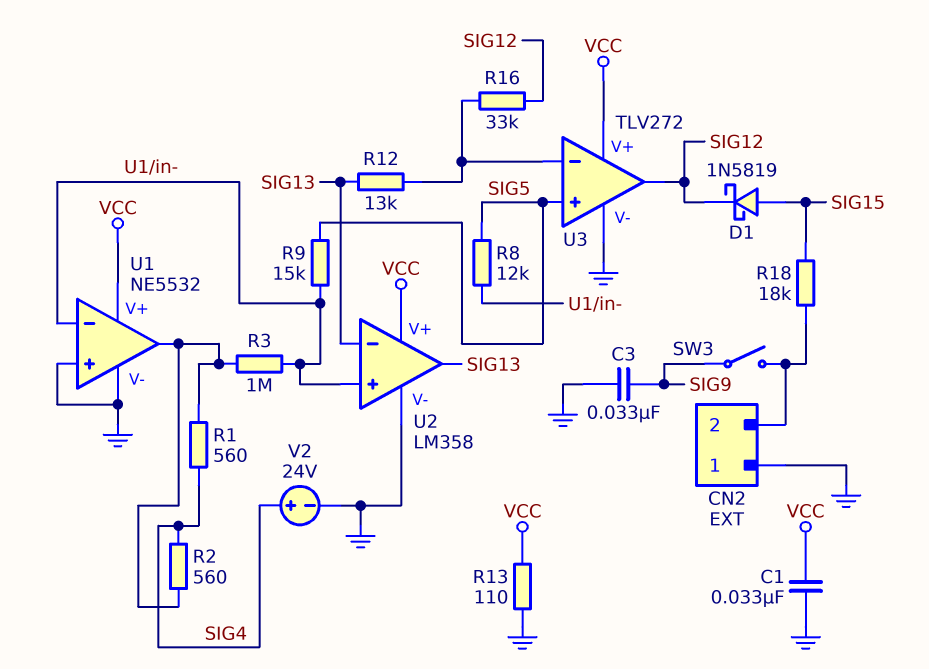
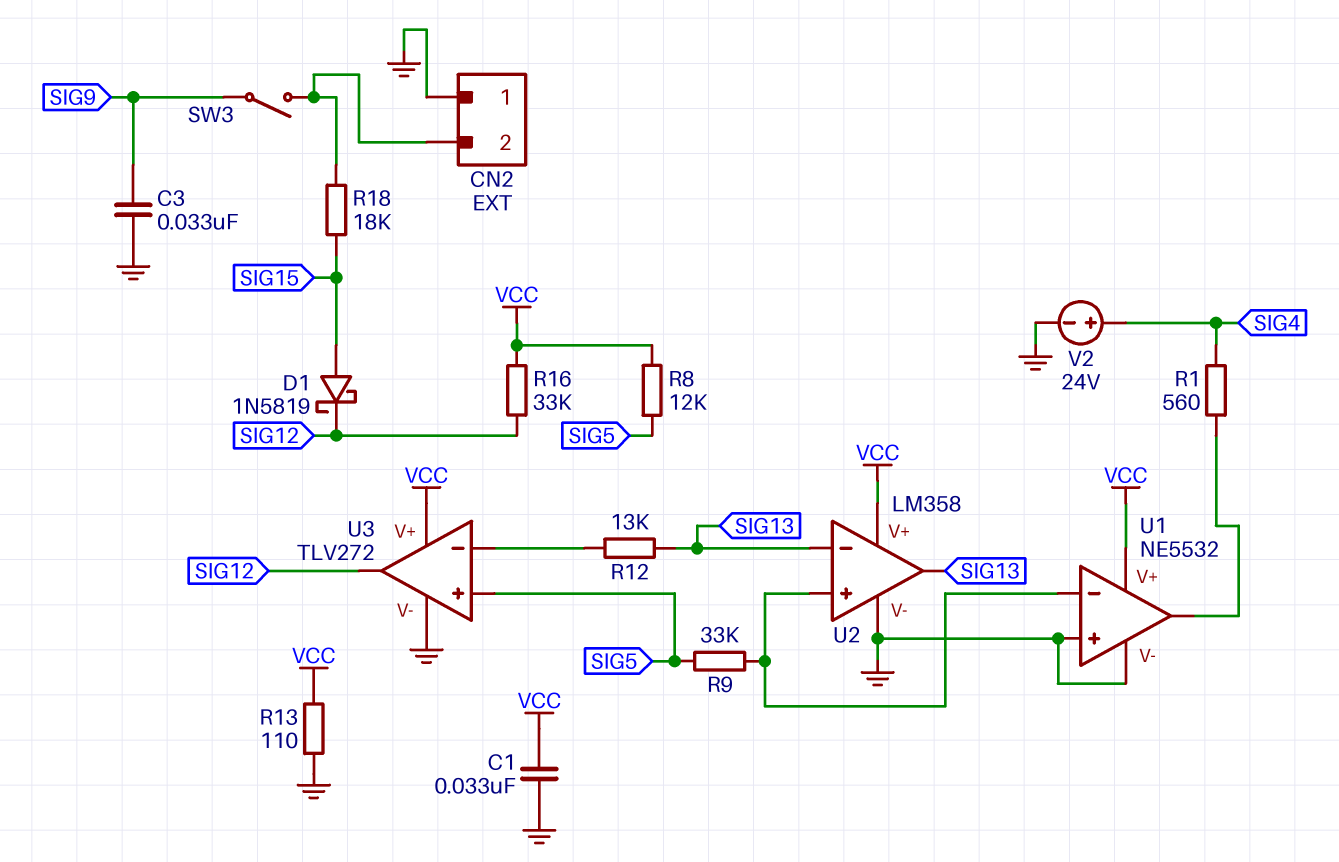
R2: 560 (SIG4, U1/out) -> none
R3: 1M (U1/in-, U1/out) -> none
R8: 12k (SIG5, U1/in-) -> 12k (SIG5, VCC)
R9: 15k (SIG5, U1/in-) -> 33k (SIG5, U1/in-)
R16: 33k (SIG12, U3/in-) -> 33k (SIG12, VCC)

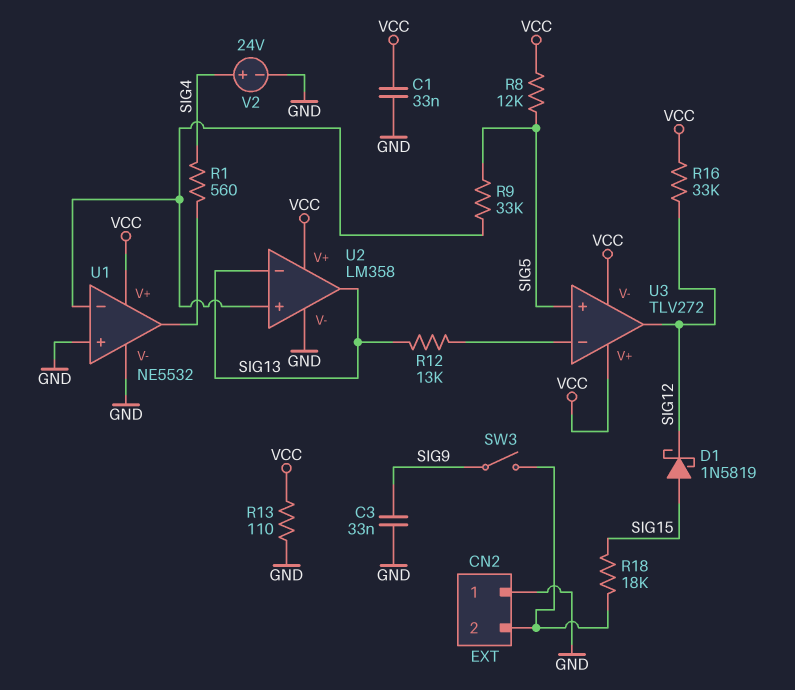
U3 pin V-: GND -> VCC

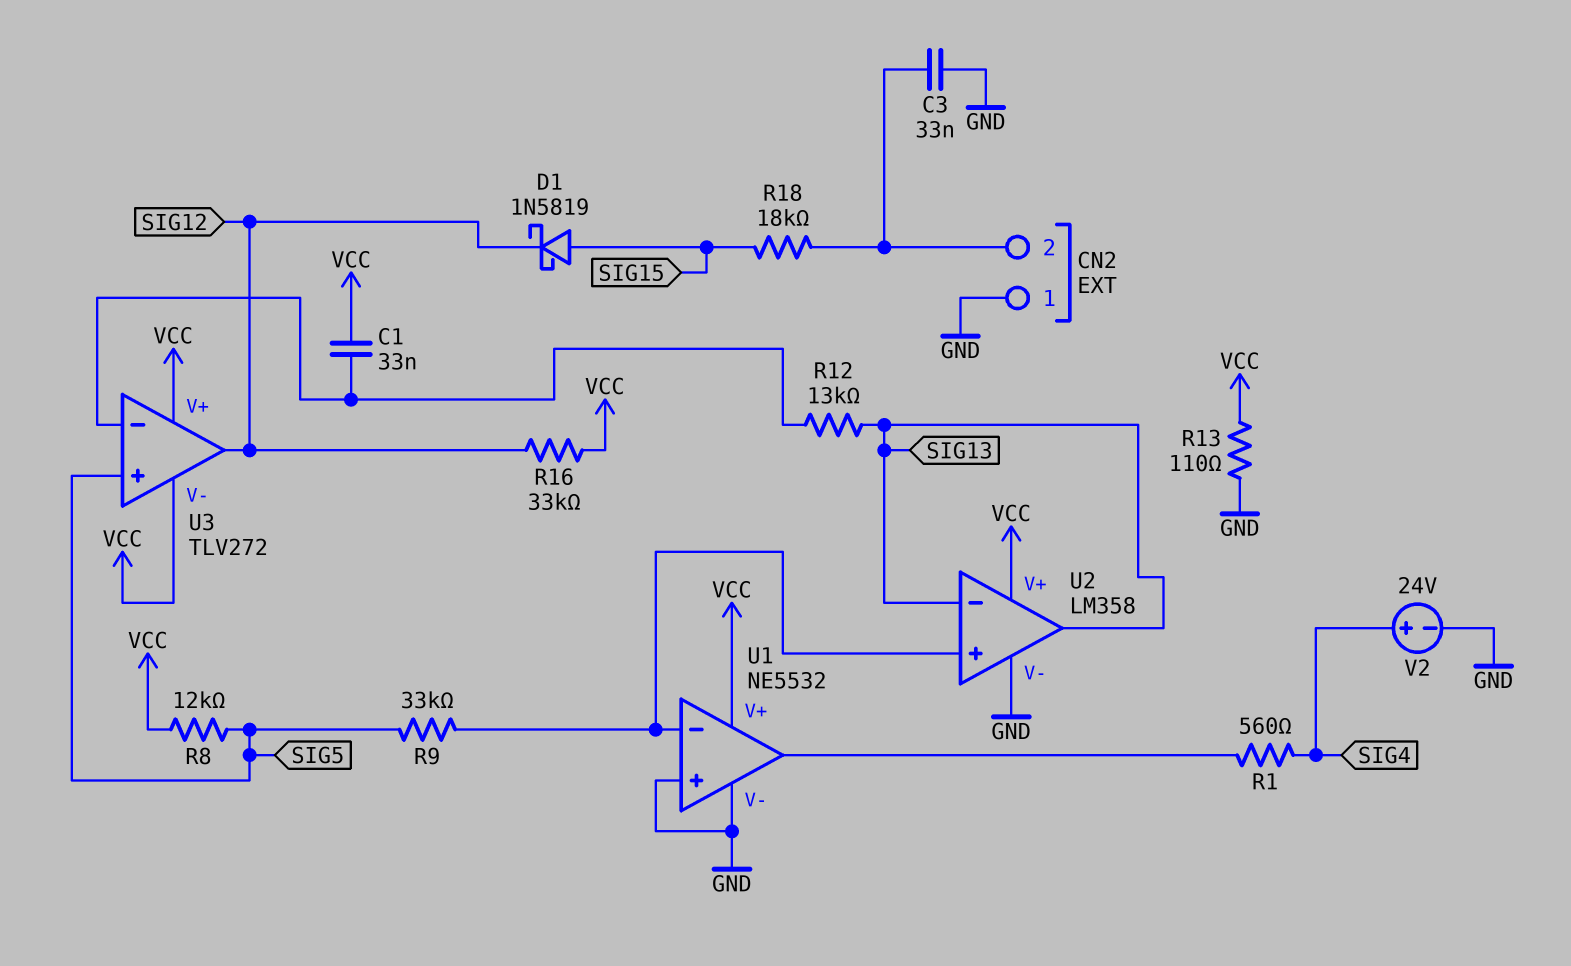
C1: 33nF (GND, VCC) -> 33nF (U3/in-, VCC)
C3: 33nF (GND, SIG9) -> 33nF (CN2/2, GND)
SW3: switch (CN2/2, SIG9) -> none

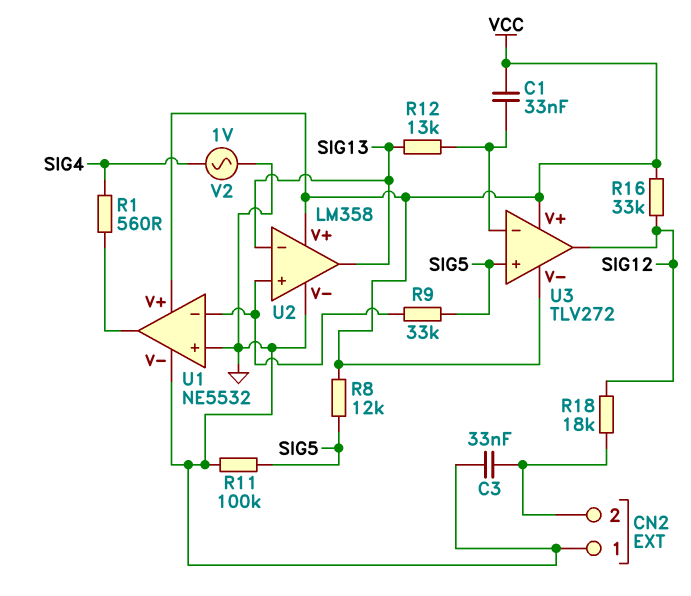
D1: schottky 1N5819 (A SIG15, K SIG12) -> none
R11: none -> 100k (GND, SIG5)
R13: 110 (GND, VCC) -> none
R18: 18k (CN2/2, SIG15) -> 18k (CN2/2, SIG12)
V2: 24V (plus SIG4, minus GND) -> AC 1V (GND, SIG4)

